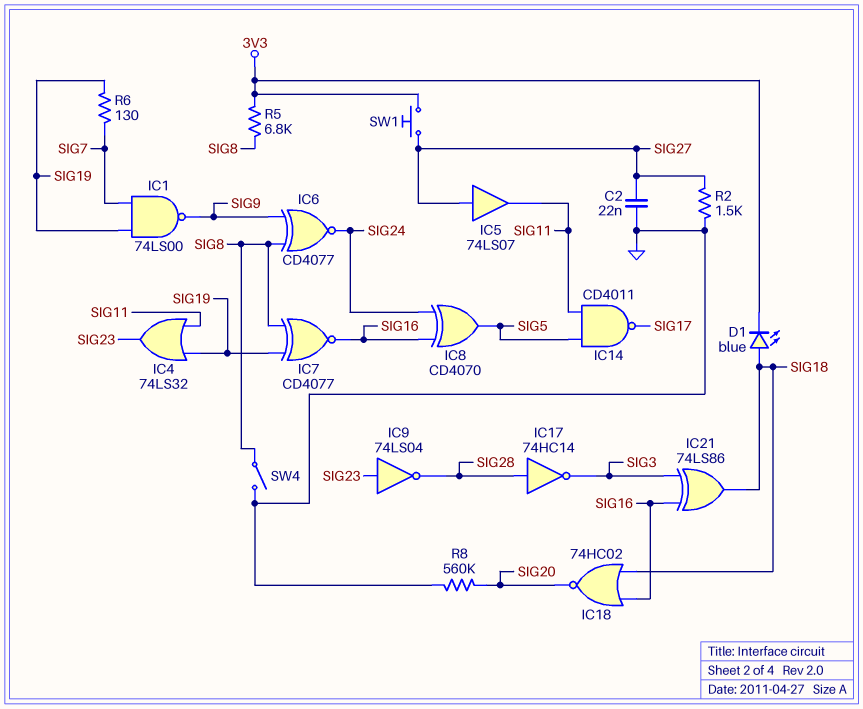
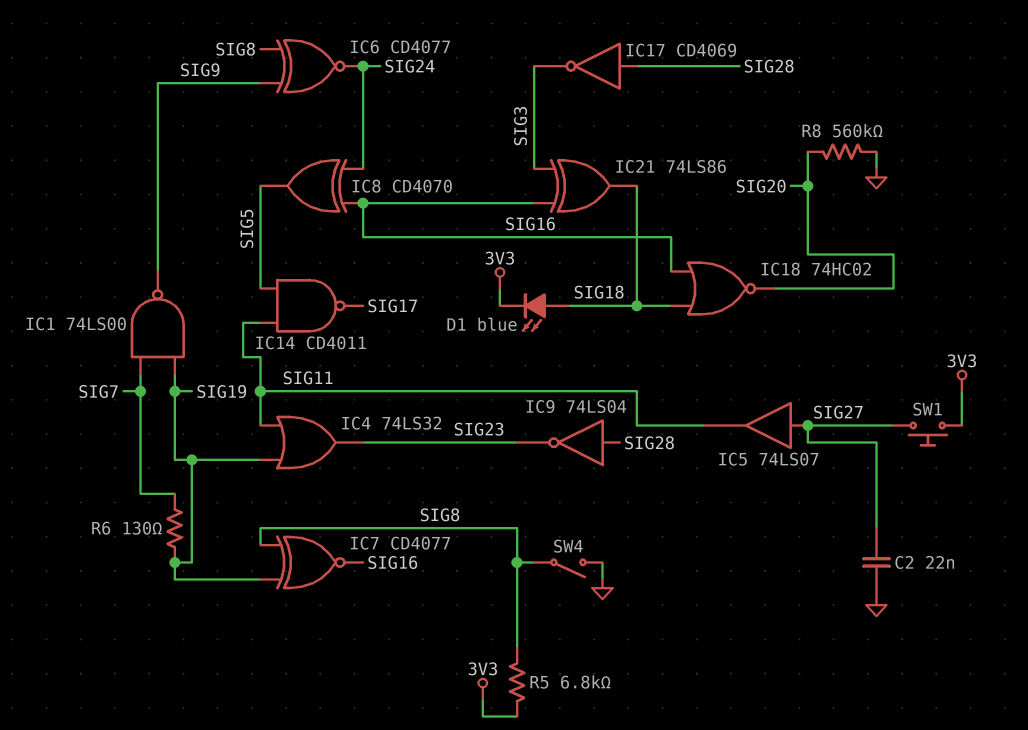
IC9: NOT 74LS04 (in SIG23, out SIG28) -> NOT 74LS04 (in SIG28, out SIG23)
IC17: NOT 74HC14 (in SIG28, out SIG3) -> NOT CD4069 (in SIG28, out SIG3)
R2: 1.5k (GND, SIG27) -> none

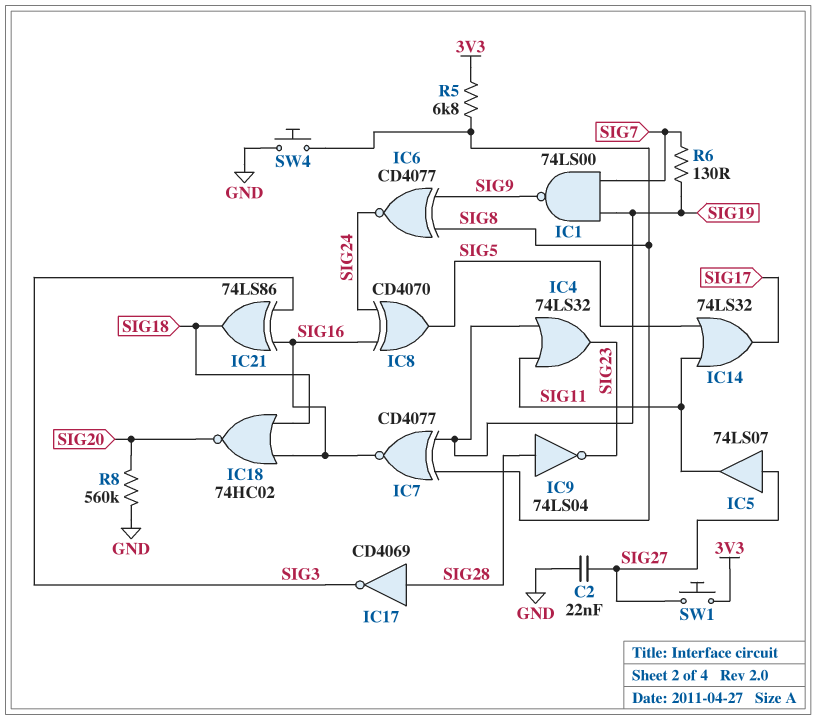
D1: LED blue (A SIG18, K 3V3) -> none
IC14: NAND CD4011 (in SIG5, in SIG11, out SIG17) -> OR 74LS32 (in SIG5, in SIG11, out SIG17)
SW4: switch (GND, SIG8) -> button (GND, SIG8)

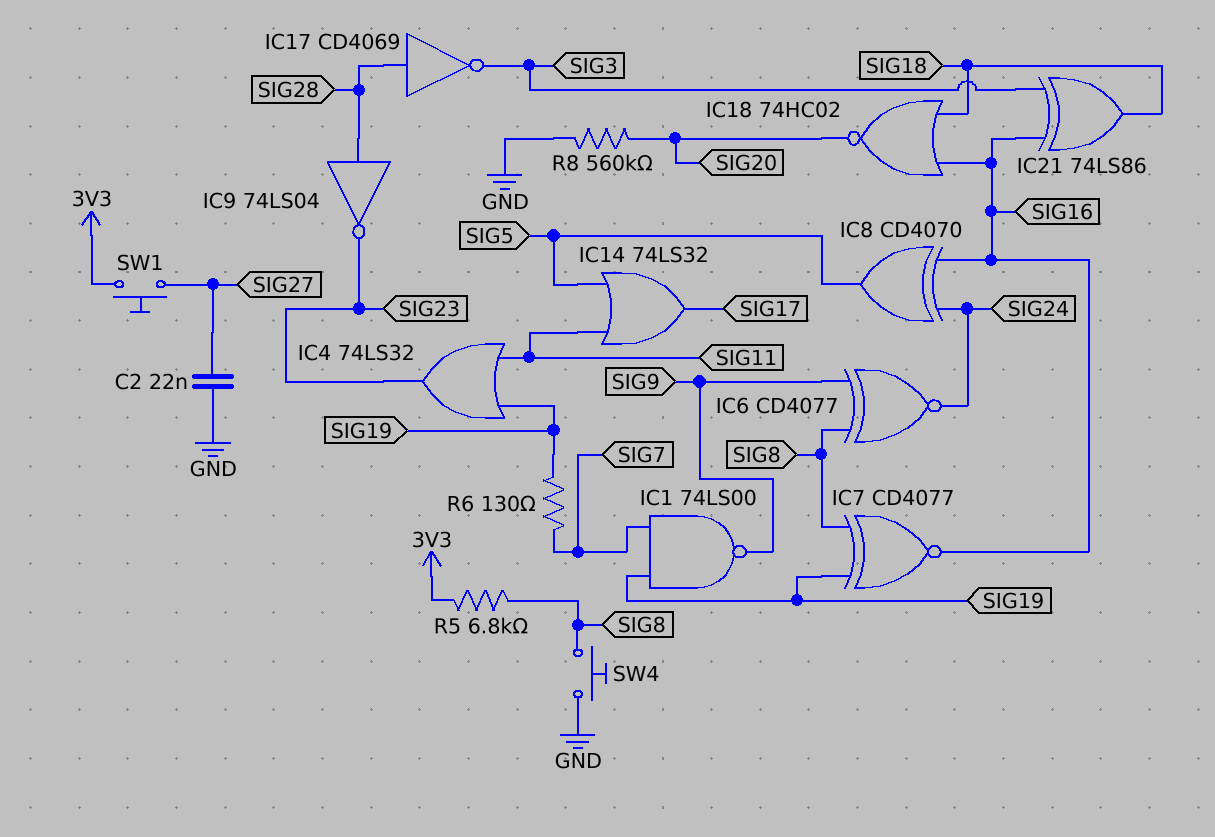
IC5: buffer 74LS07 (in SIG27, out SIG11) -> none

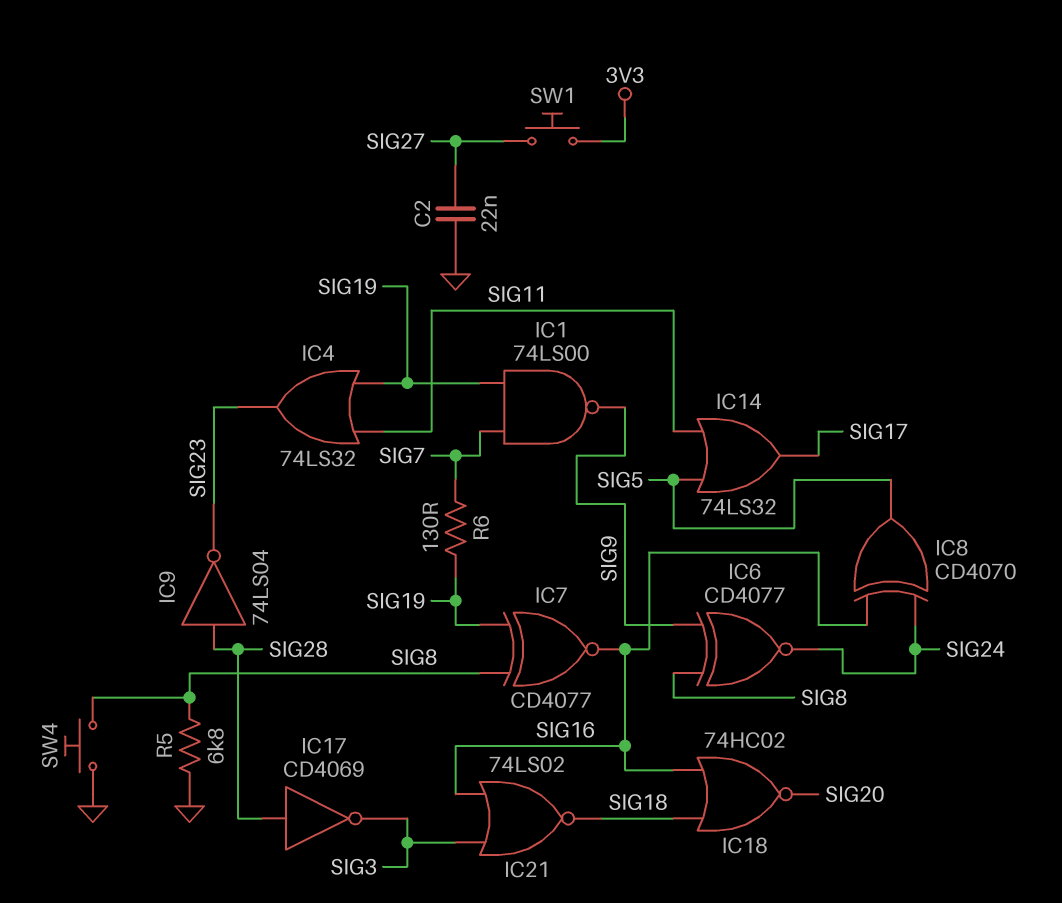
IC21: XOR 74LS86 (in SIG3, in SIG16, out SIG18) -> NOR 74LS02 (in SIG3, in SIG16, out SIG18)
R5: 6.8k (3V3, SIG8) -> 6.8k (GND, SIG8)
R8: 560k (GND, SIG20) -> none

